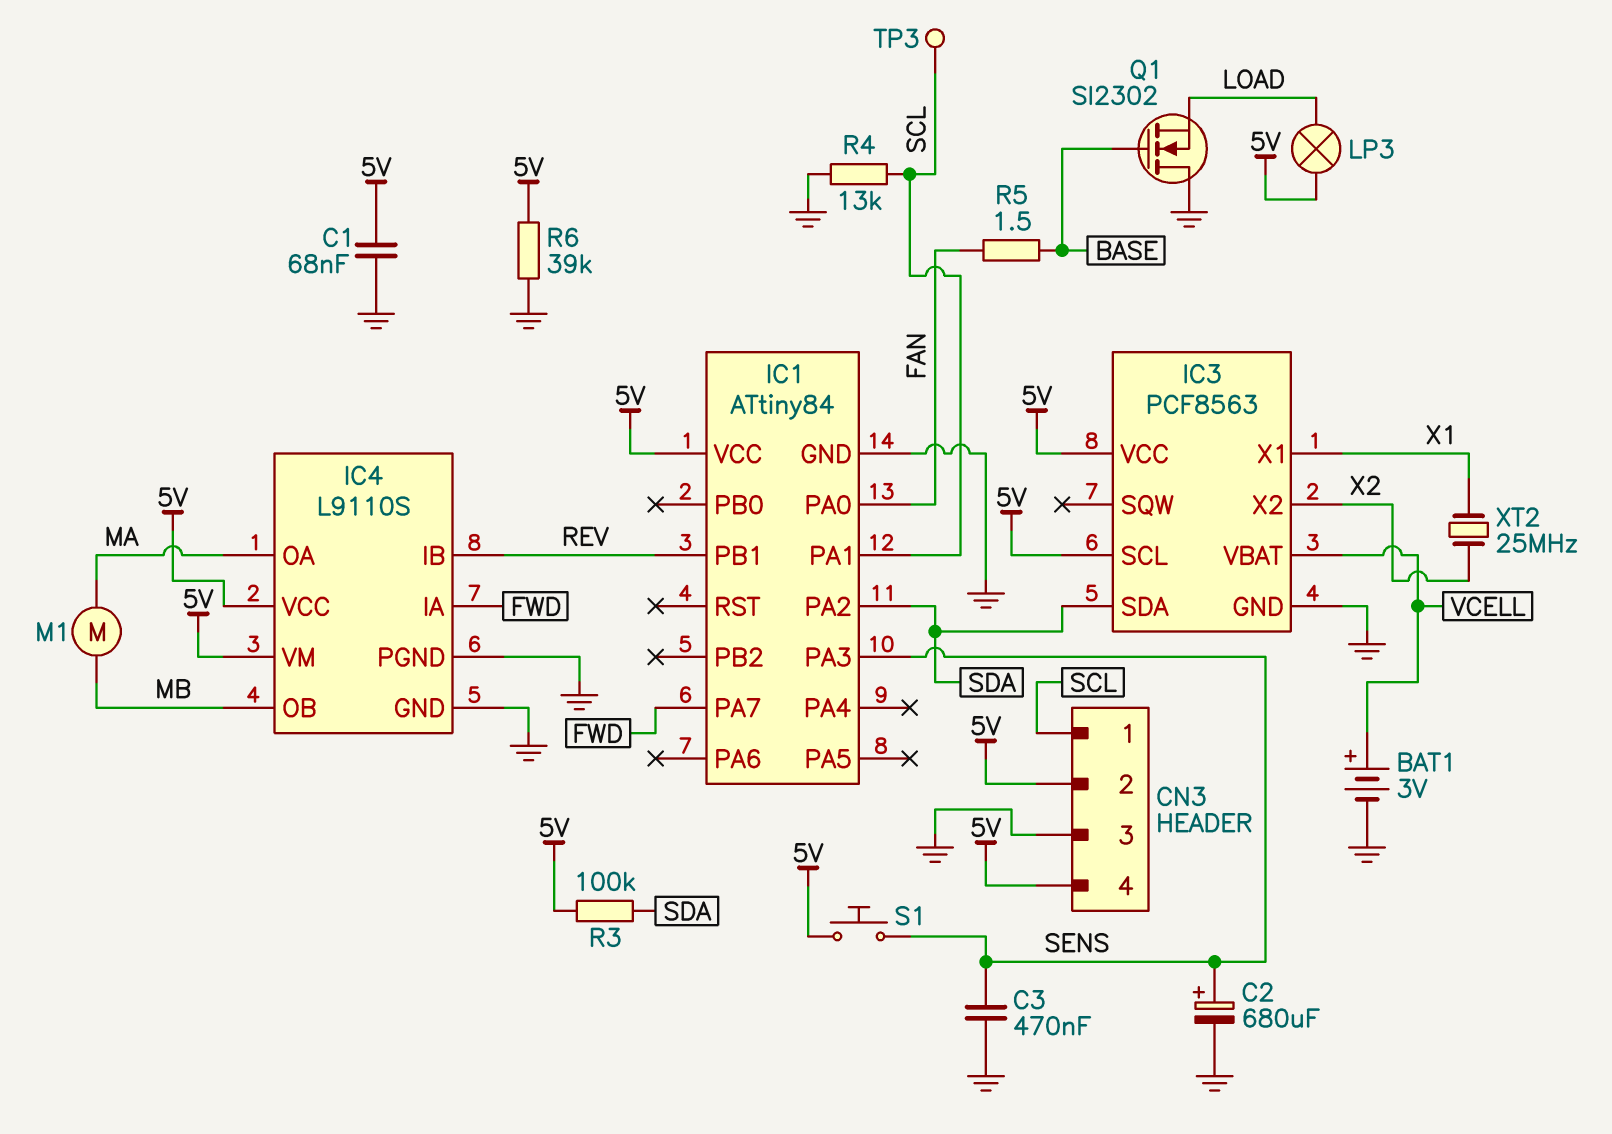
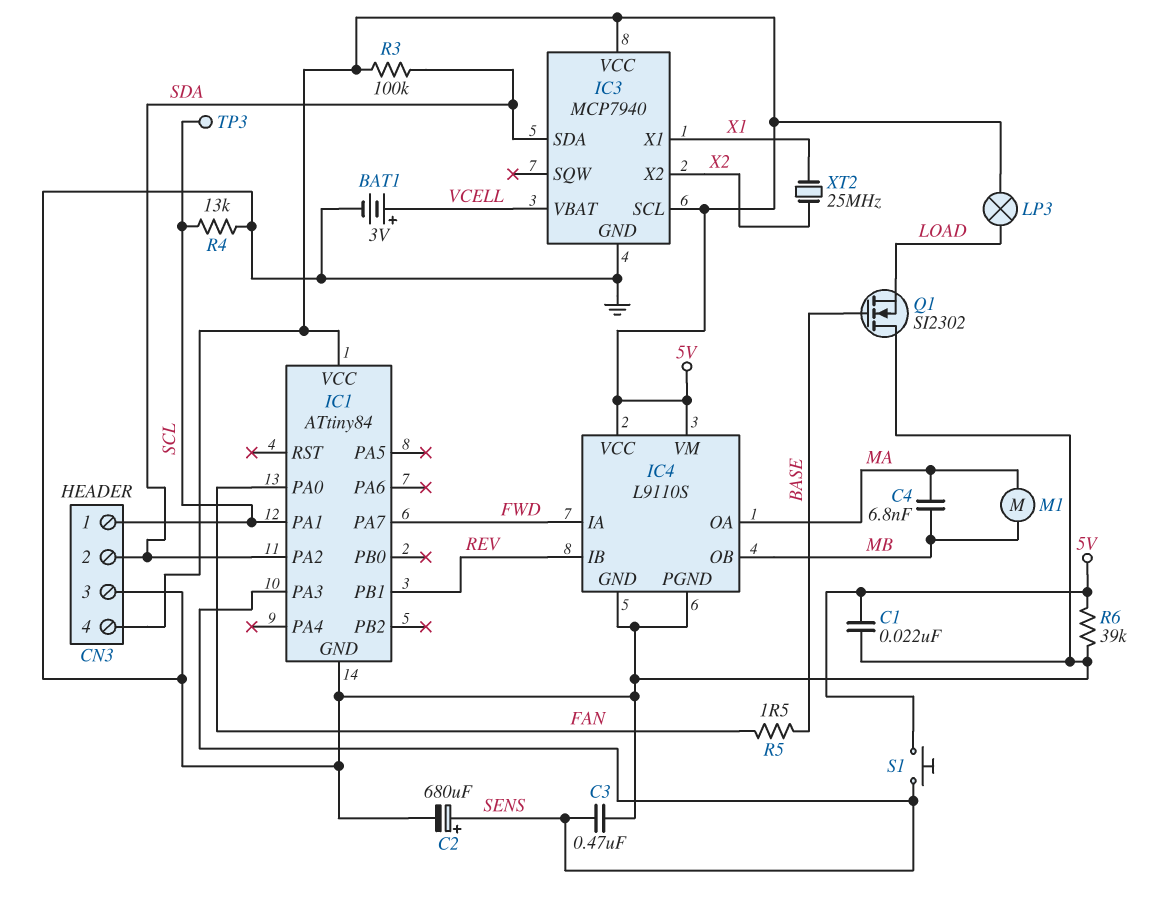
C1: 68nF (5V, GND) -> 22nF (5V, GND)
C4: none -> 6.8nF (MA, MB)
CN3 pin 2: 5V -> SDA
IC3: PCF8563 -> MCP7940

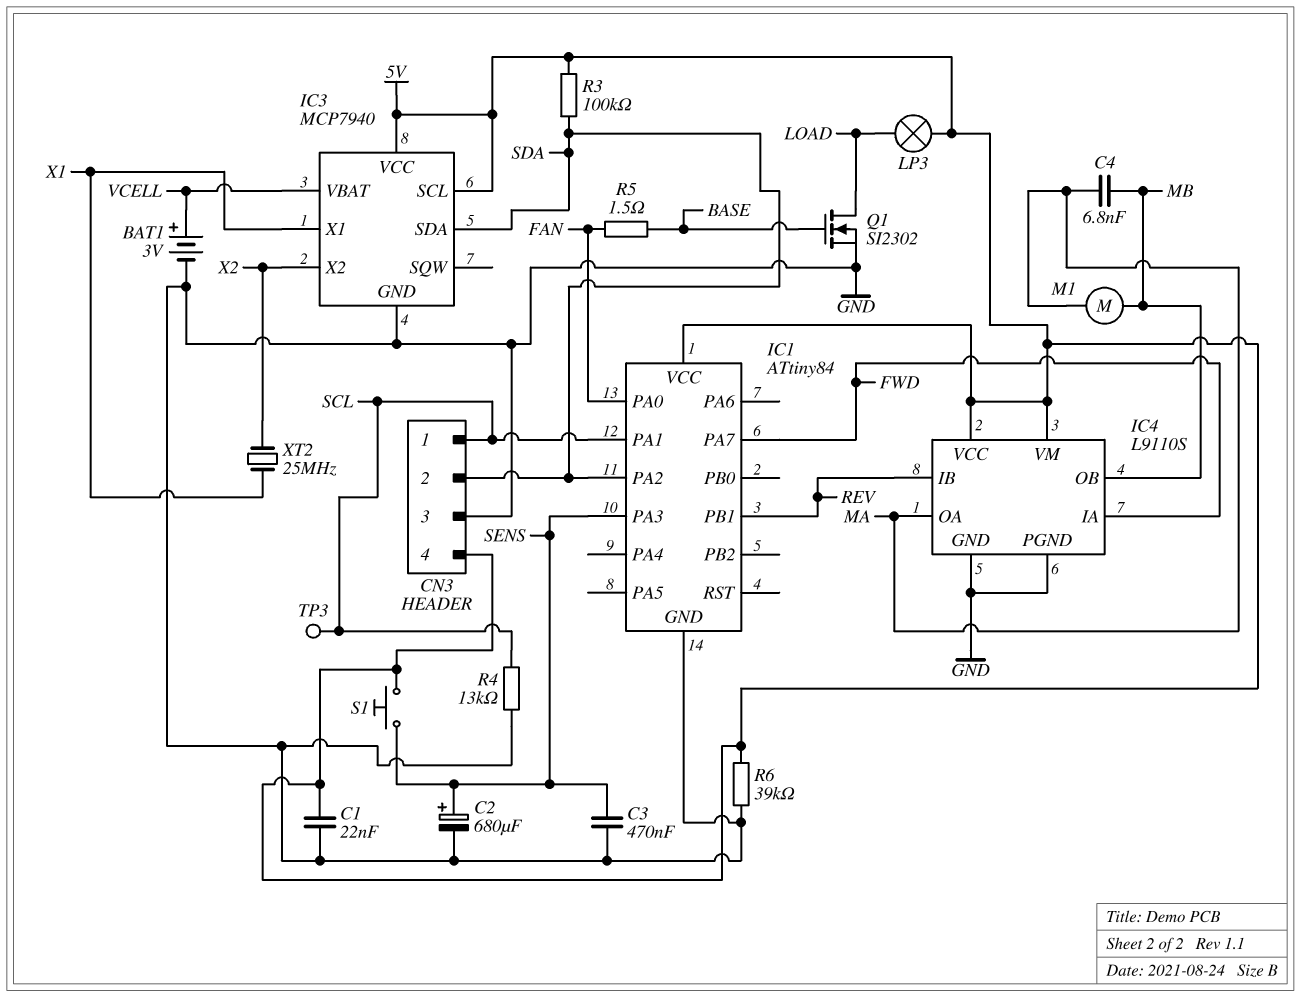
Q1: NMOS SI2302 (G BASE, D GND, S LOAD) -> NMOS SI2302 (G BASE, D LOAD, S GND)

